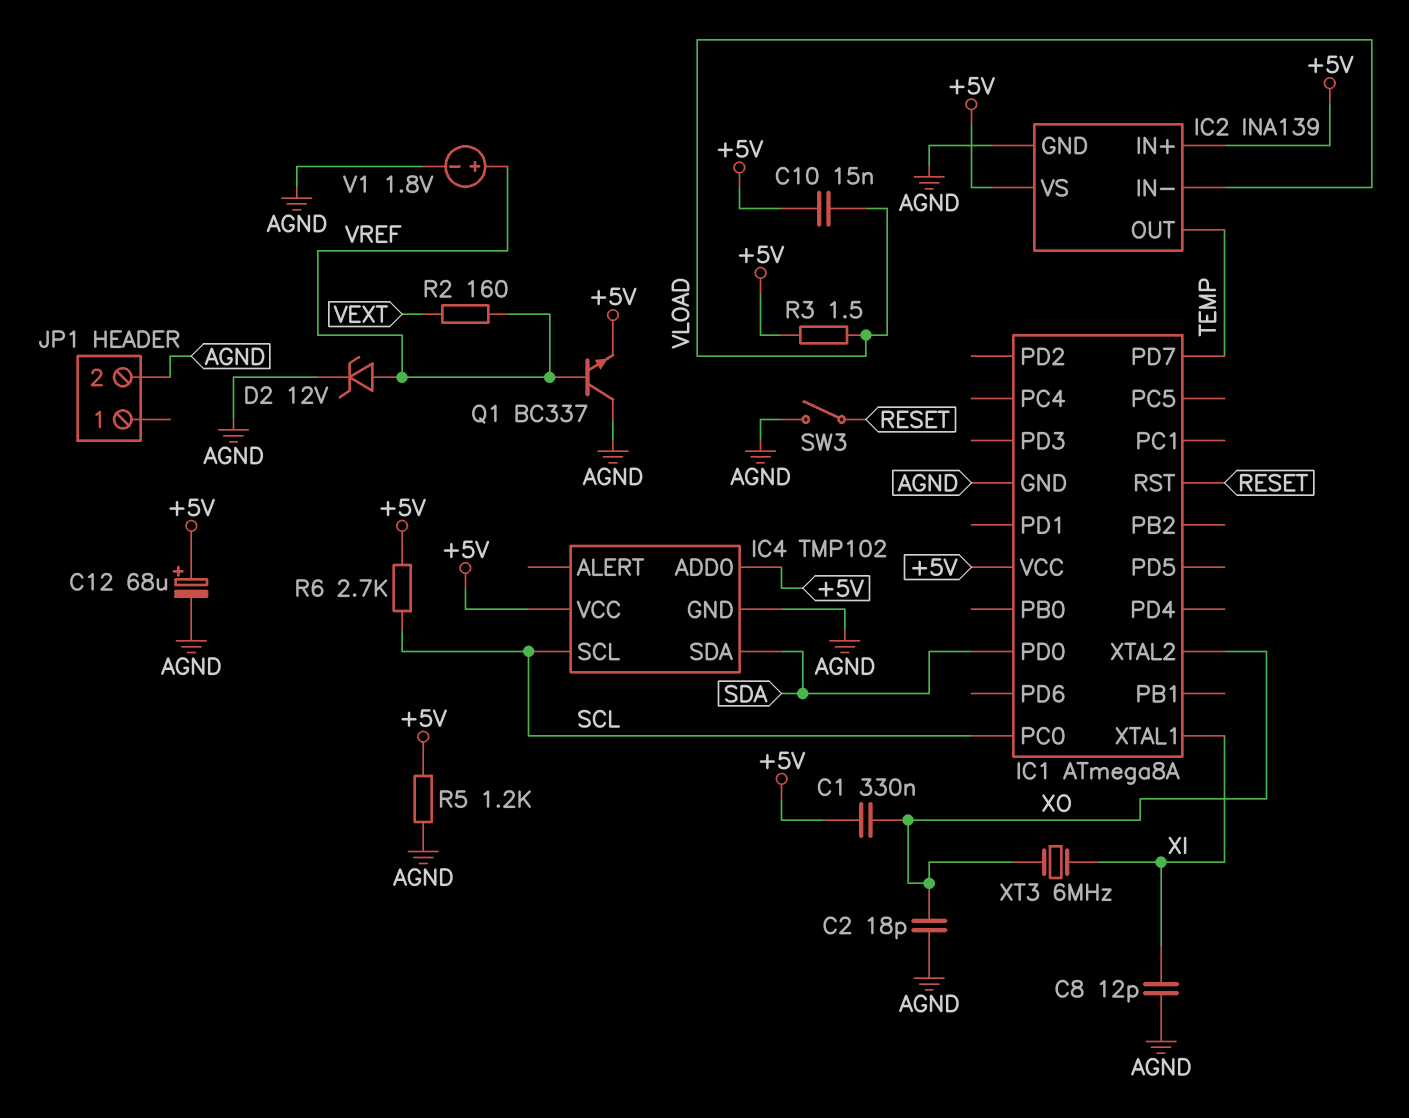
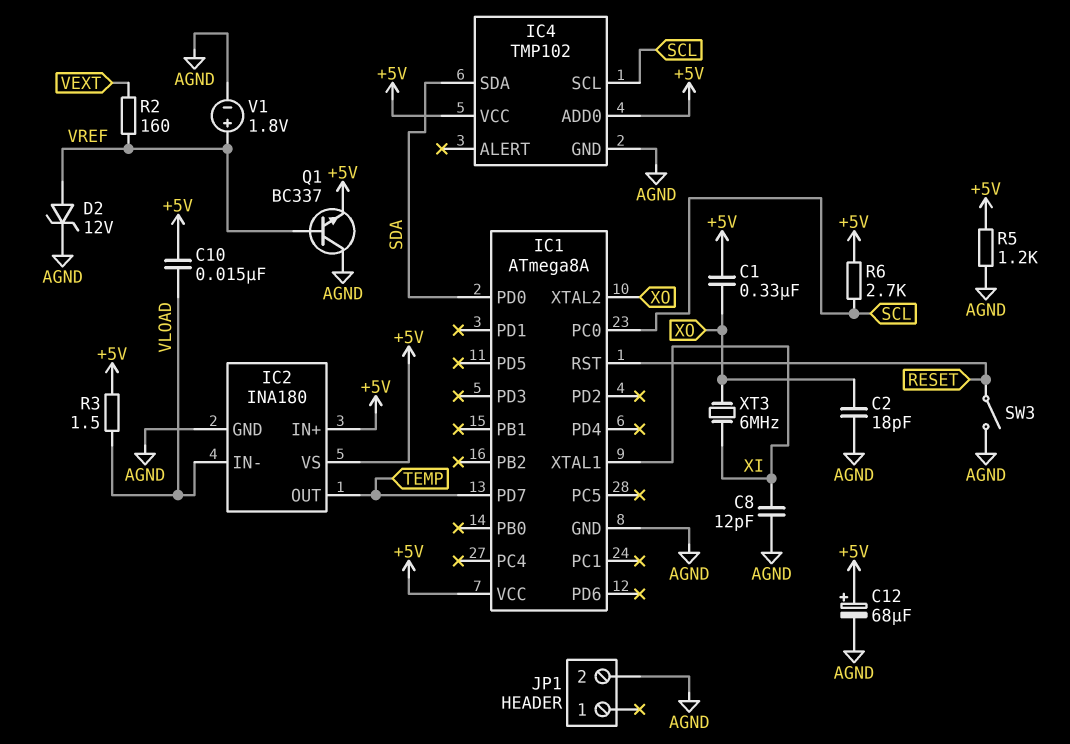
IC2: INA139 -> INA180

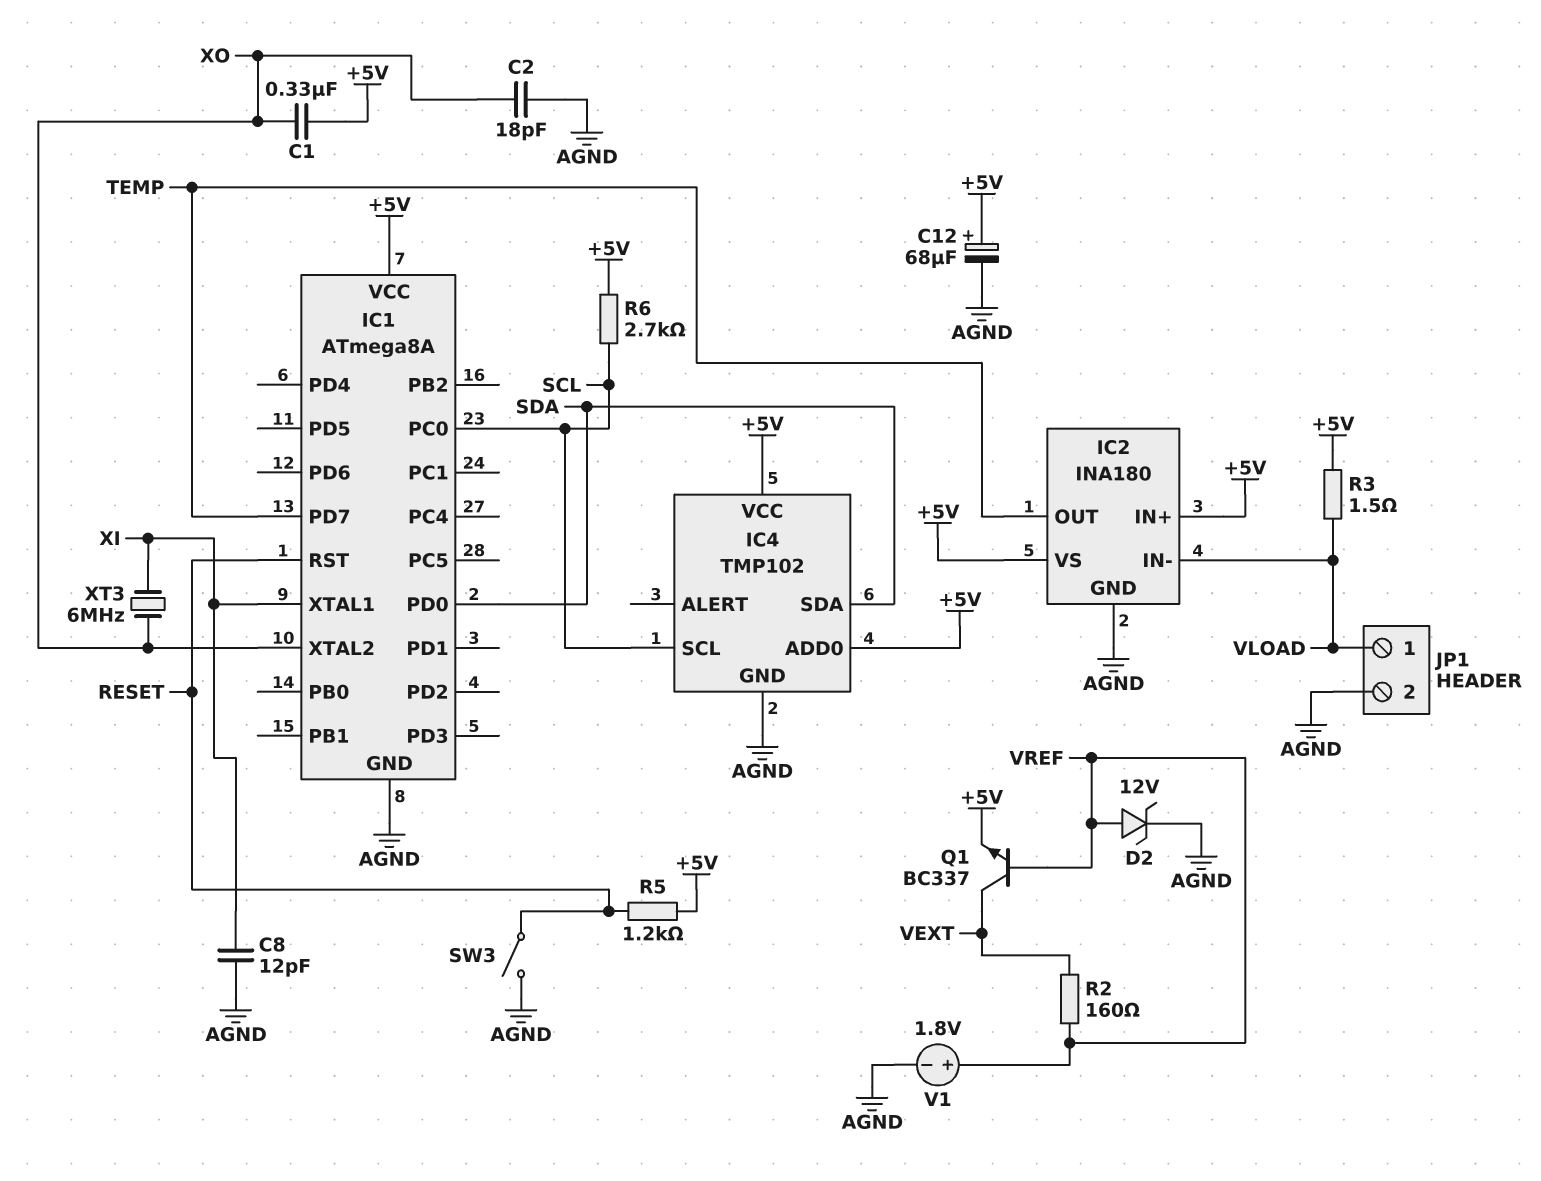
C10: 15nF (+5V, VLOAD) -> none
JP1 pin 1: none -> VLOAD
Q1: NPN BC337 (B VREF, C AGND, E +5V) -> NPN BC337 (B VREF, C VEXT, E +5V)
R5: 1.2k (+5V, AGND) -> 1.2k (+5V, RESET)

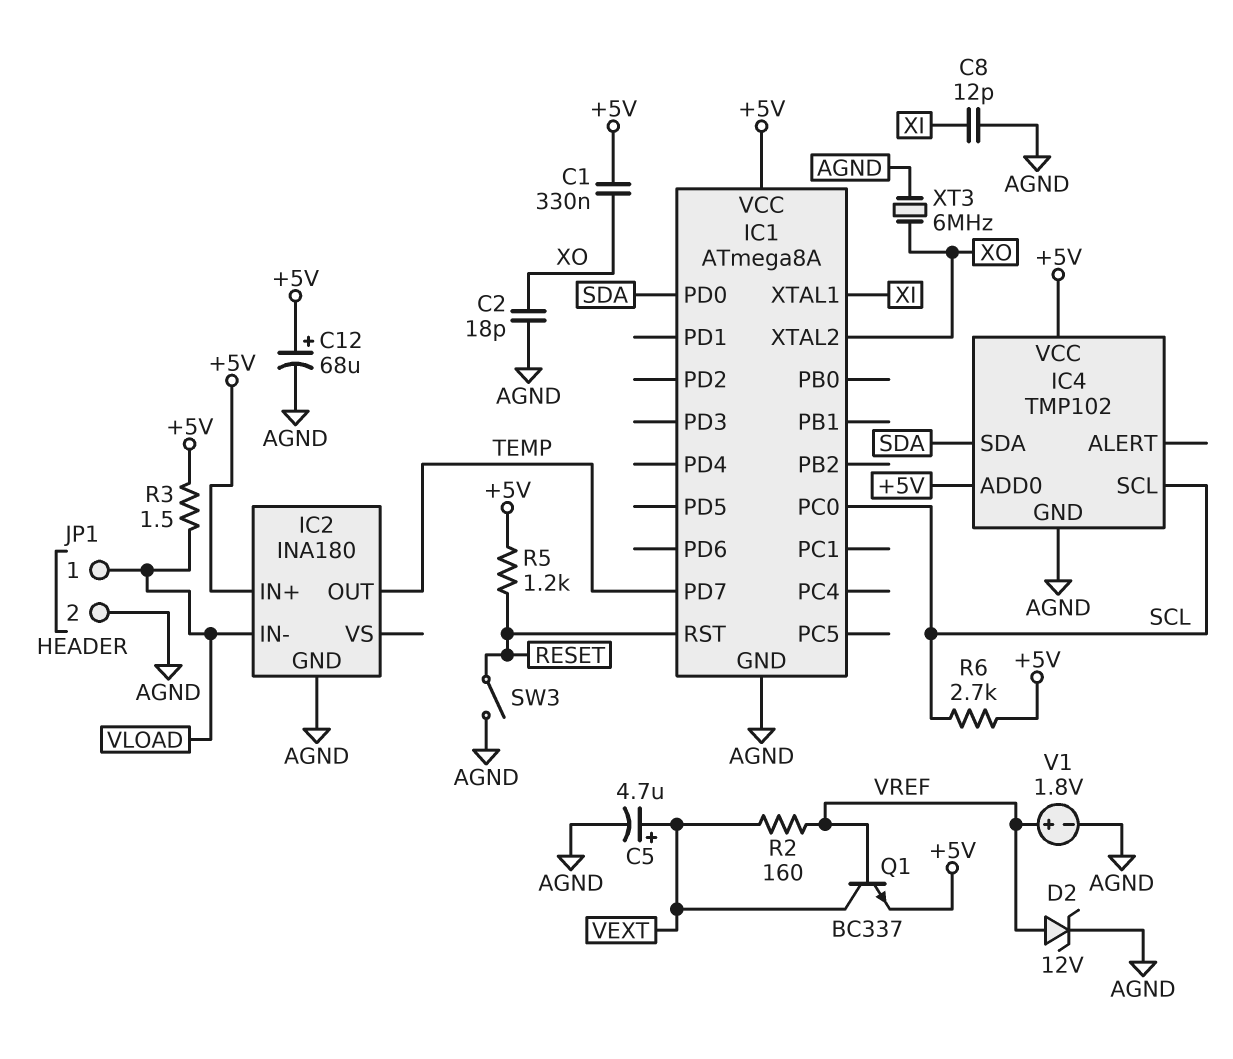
C5: none -> 4.7uF (plus VEXT, minus AGND)
IC2 pin VS: +5V -> none
XT3: 6MHz (XI, XO) -> 6MHz (AGND, XO)

